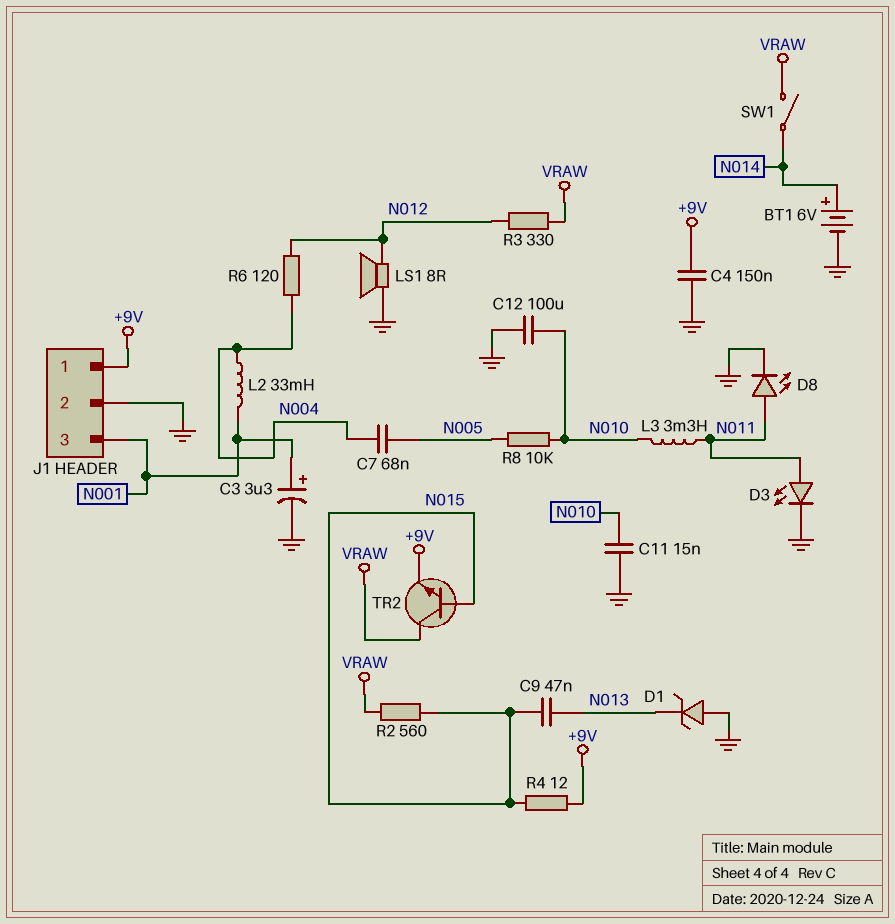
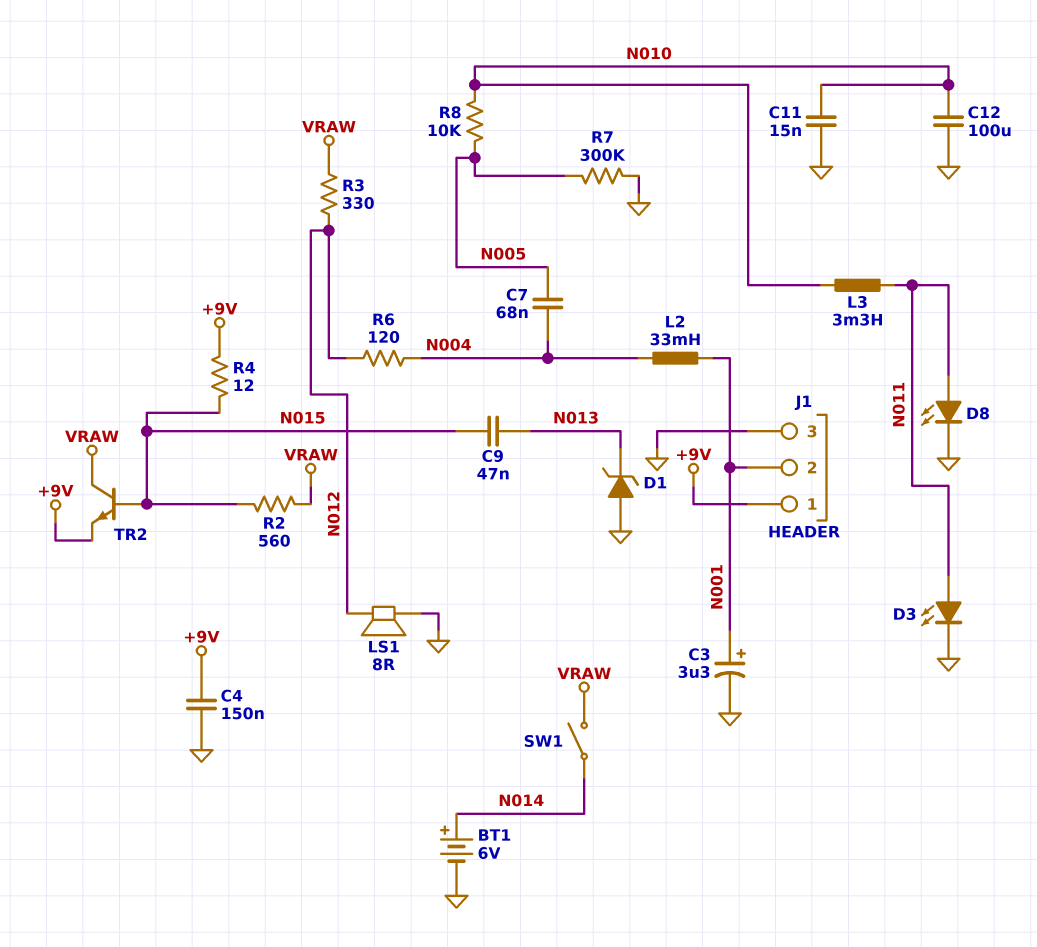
J1 pin 2: GND -> N001
J1 pin 3: N001 -> GND
R7: none -> 300k (GND, N005)

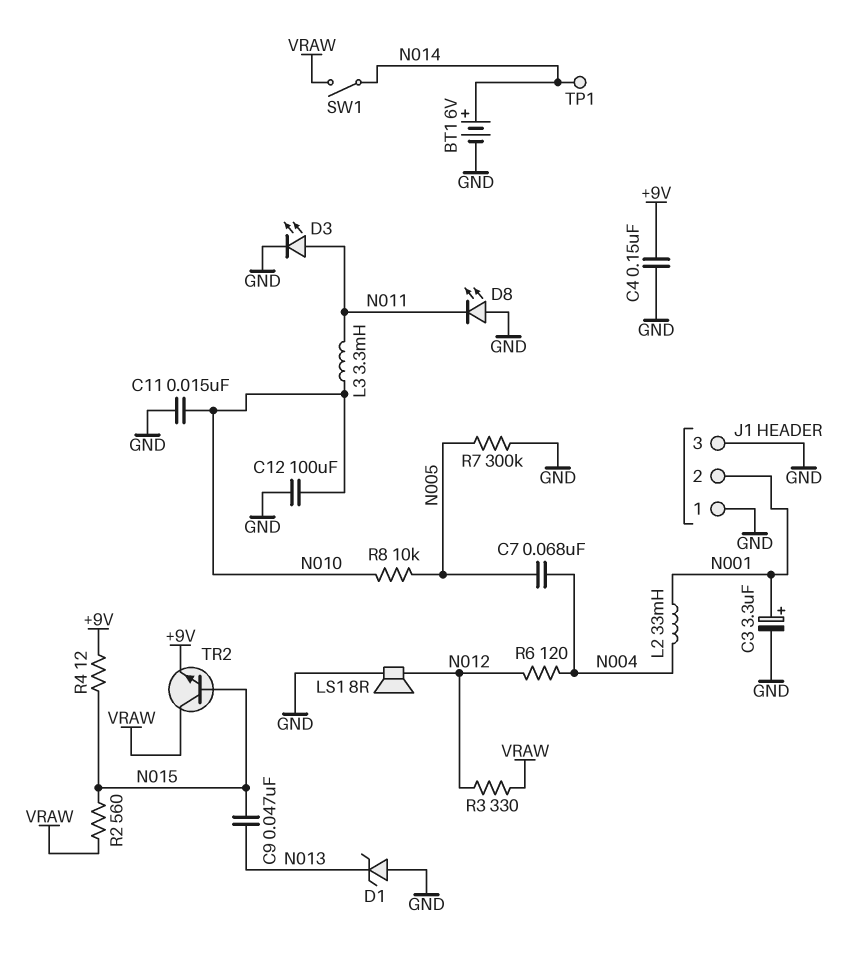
D8: LED (A N011, K GND) -> LED (A GND, K N011)
J1 pin 1: +9V -> GND
TP1: none -> test point (N014)

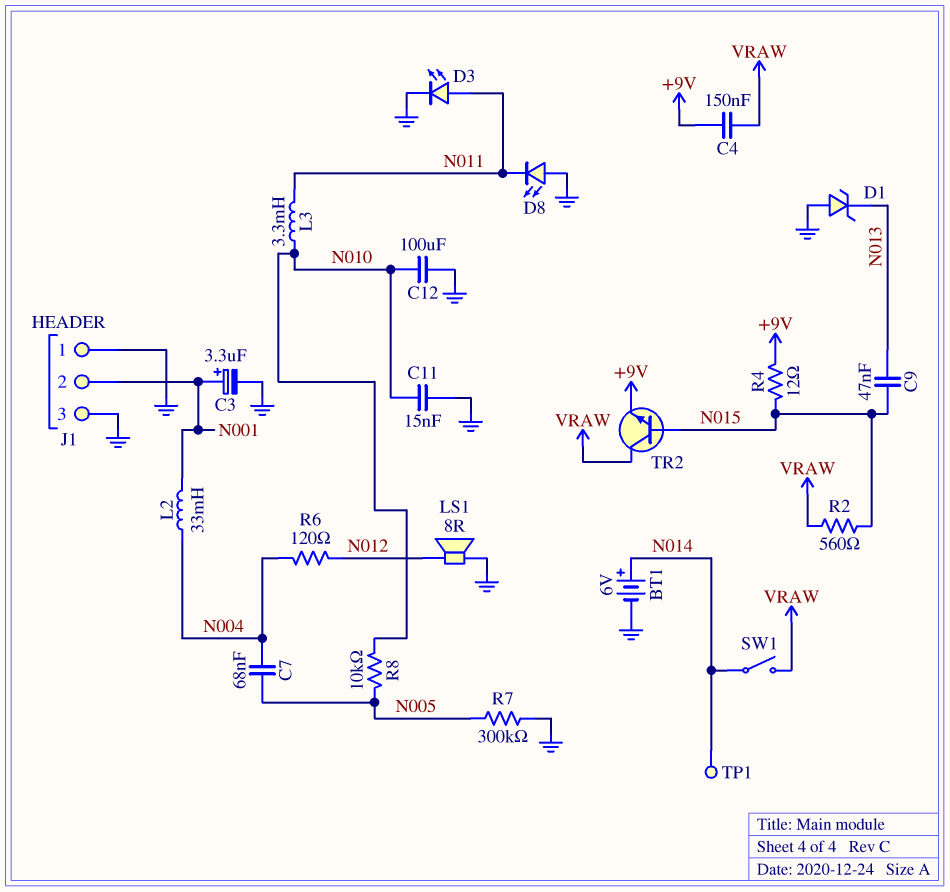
C4: 150nF (+9V, GND) -> 150nF (+9V, VRAW)
R3: 330 (N012, VRAW) -> none

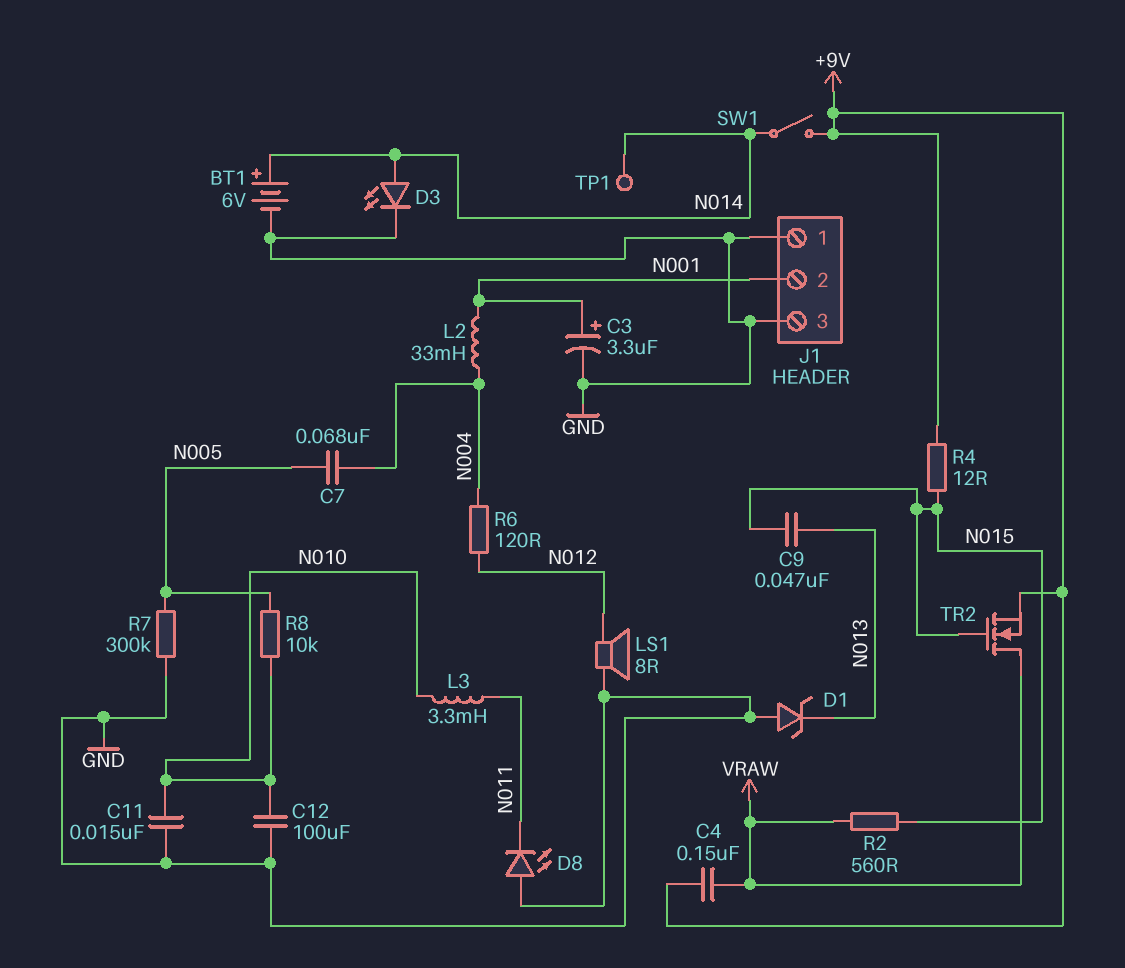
D3: LED (A N011, K GND) -> LED (A N014, K GND)
SW1: switch (N014, VRAW) -> switch (+9V, N014)
TR2: NPN (B N015, C VRAW, E +9V) -> NMOS (G N015, D VRAW, S +9V)

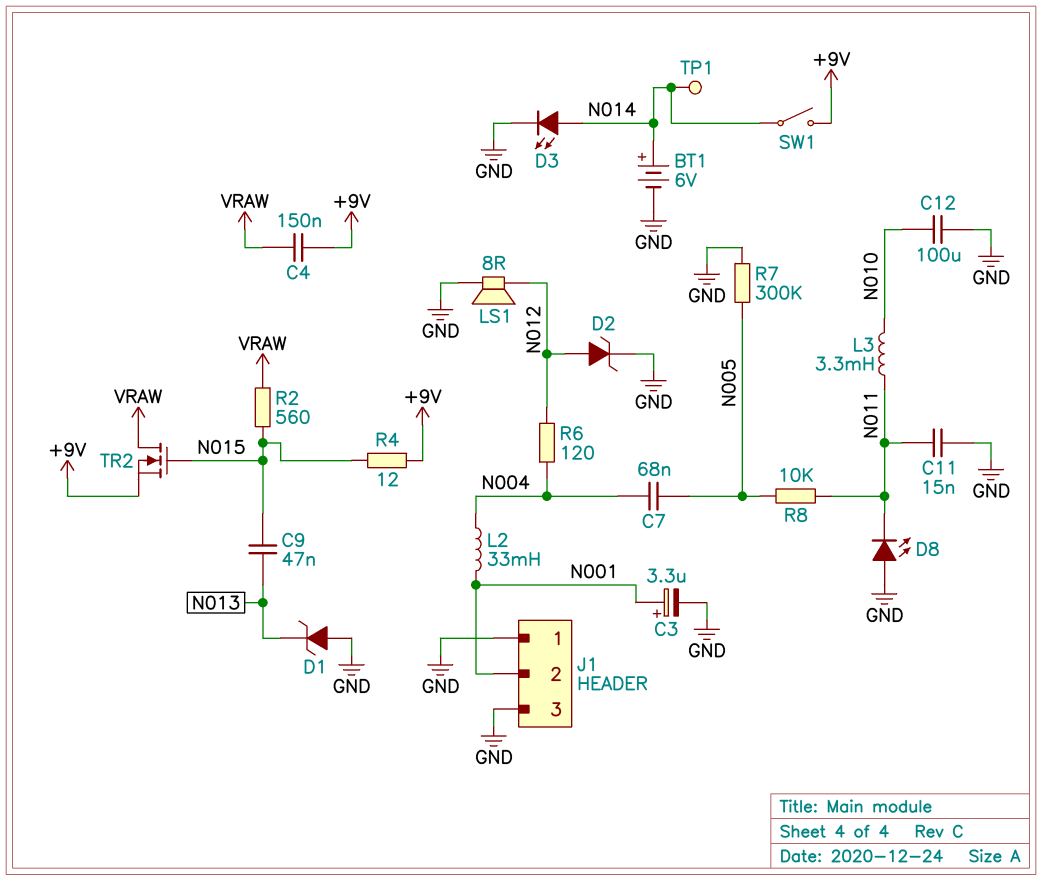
C11: 15nF (GND, N010) -> 15nF (GND, N011)
D2: none -> zener (A N012, K GND)
R8: 10k (N005, N010) -> 10k (N005, N011)

